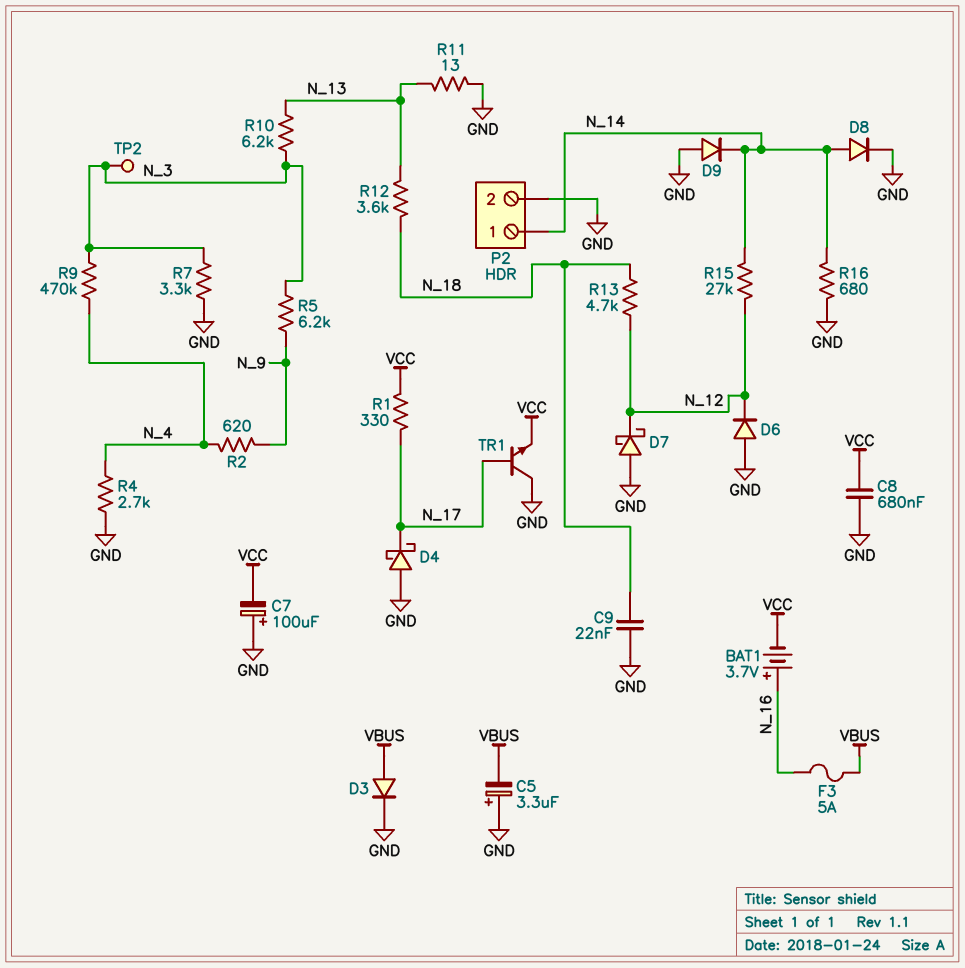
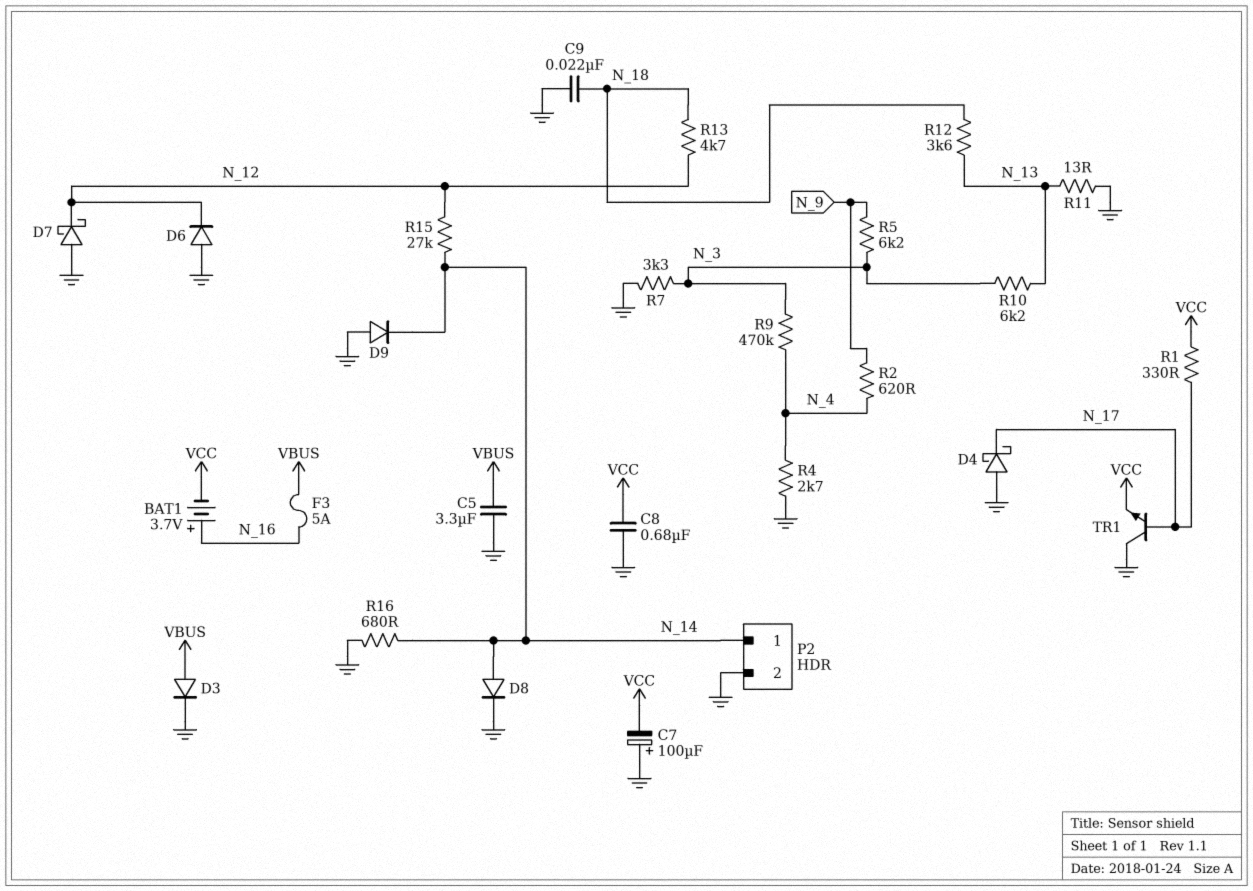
C5: 3.3uF (plus GND, minus VBUS) -> 3.3uF (GND, VBUS)
TP2: test point (N_3) -> none

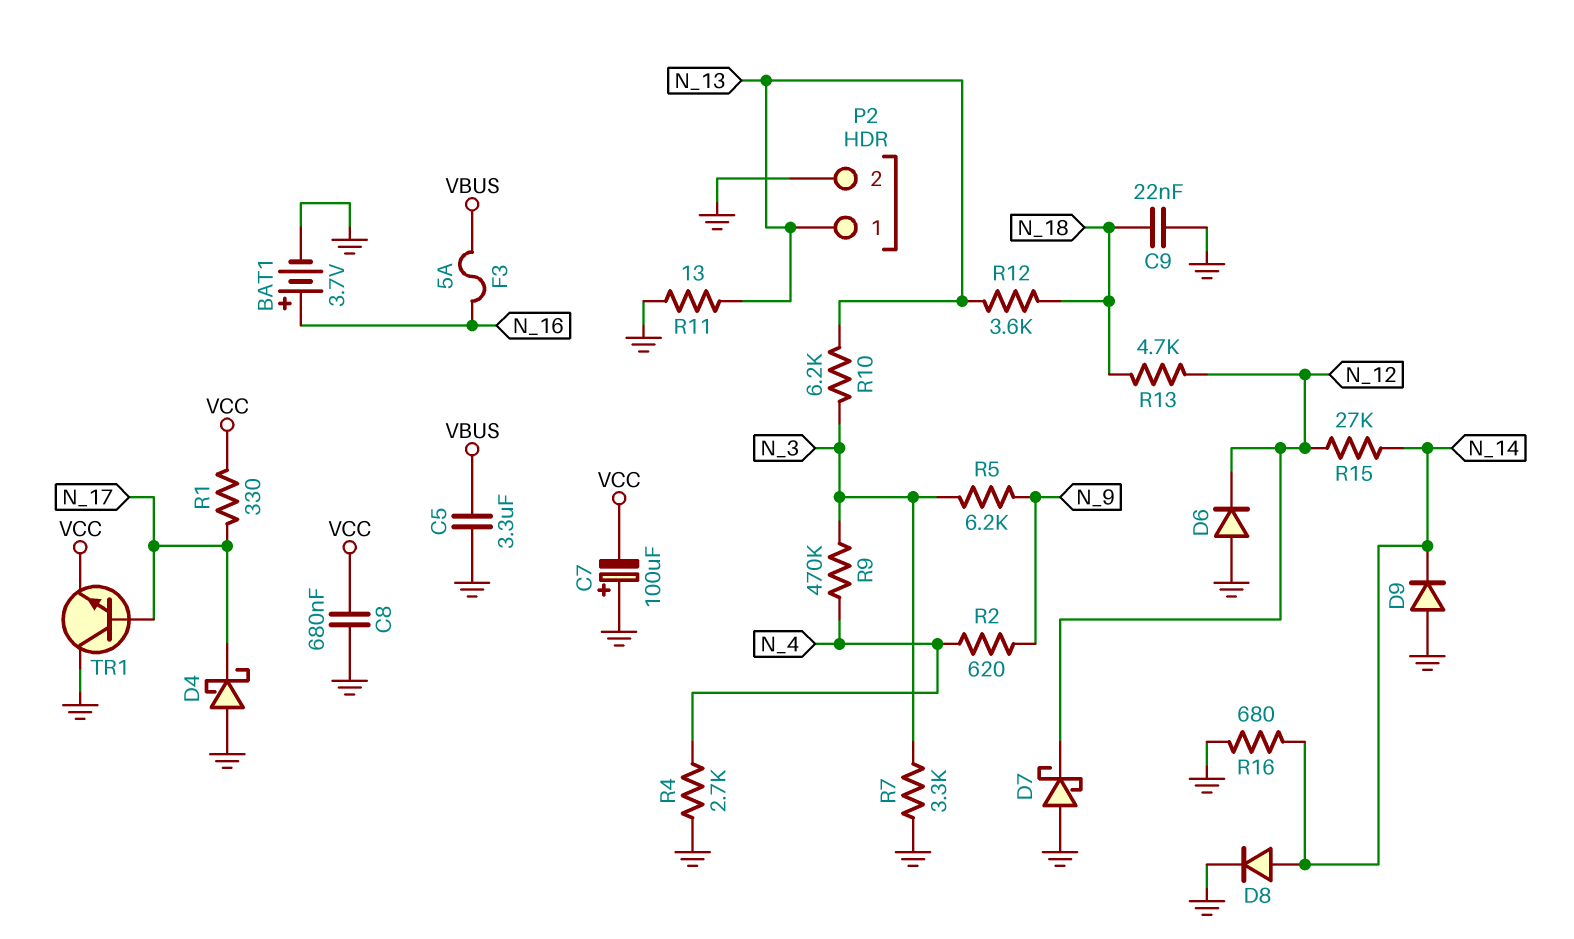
BAT1: 3.7V (plus N_16, minus VCC) -> 3.7V (plus N_16, minus GND)
D3: diode (A VBUS, K GND) -> none
P2 pin 1: N_14 -> N_13

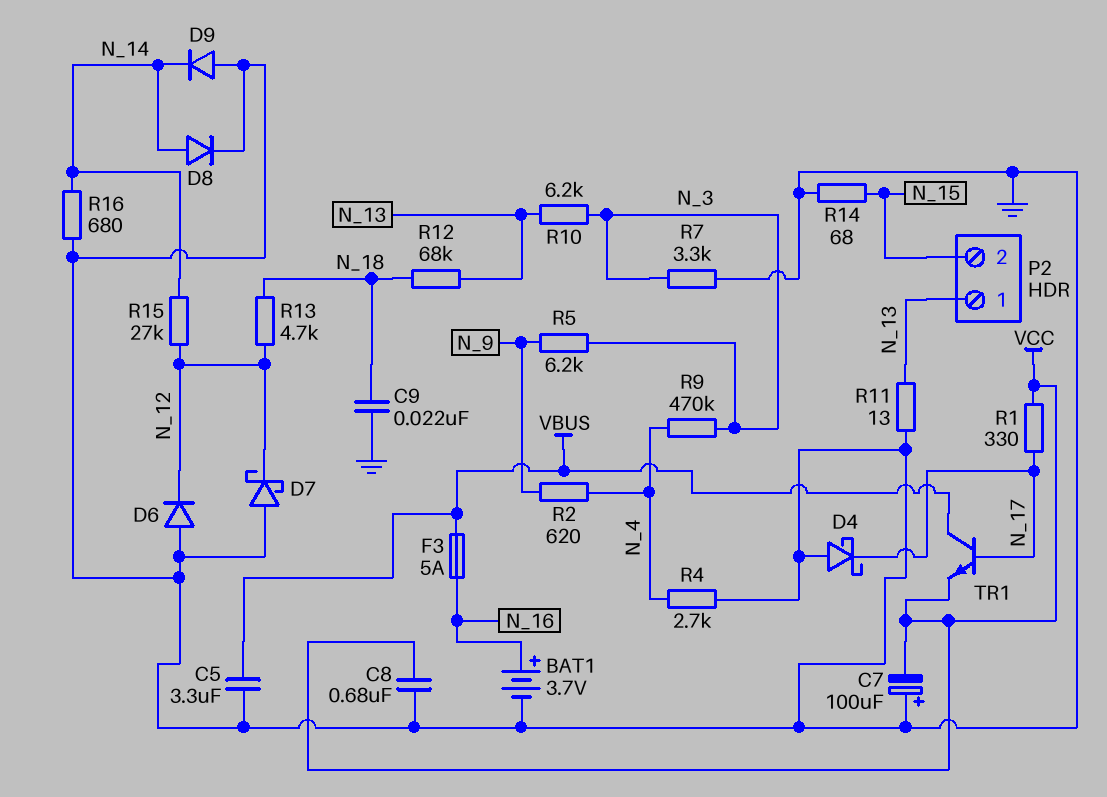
P2 pin 2: GND -> N_15
R12: 3.6k (N_13, N_18) -> 68k (N_13, N_18)
R14: none -> 68 (GND, N_15)
TR1: NPN (B N_17, C GND, E VCC) -> NPN (B N_17, C VBUS, E VCC)

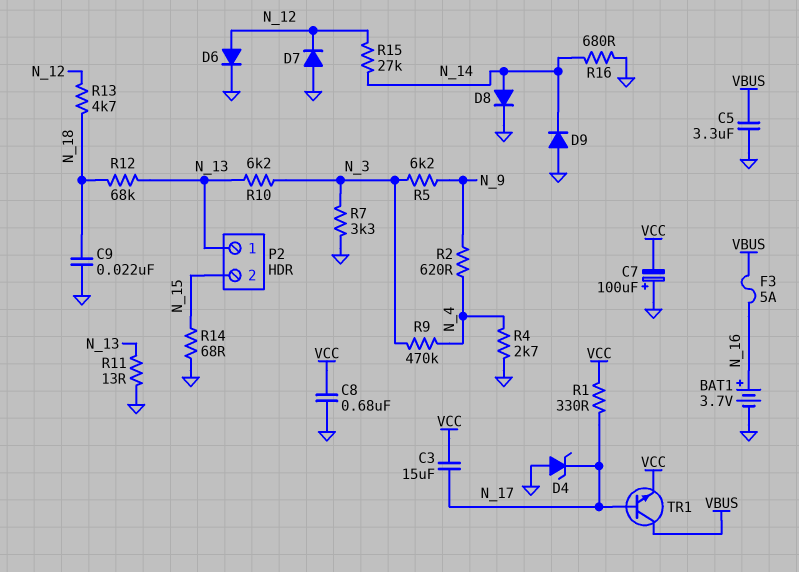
C3: none -> 15uF (N_17, VCC)
D4: schottky (A GND, K N_17) -> zener (A GND, K N_17)
D6: diode (A GND, K N_12) -> diode (A N_12, K GND)
D7: schottky (A GND, K N_12) -> diode (A GND, K N_12)

